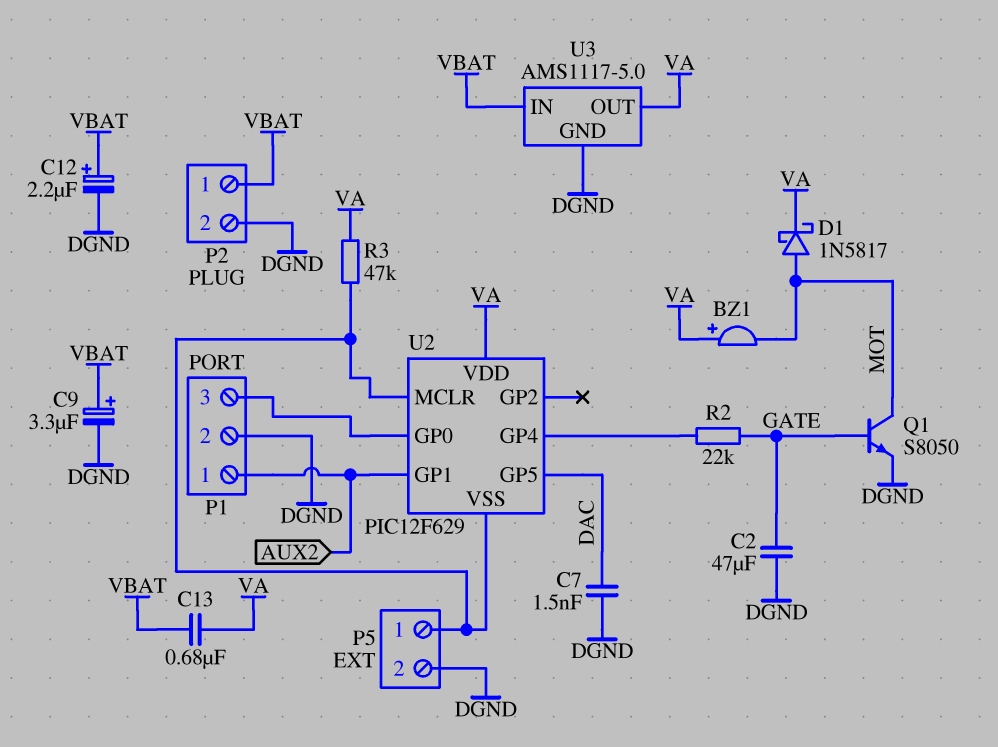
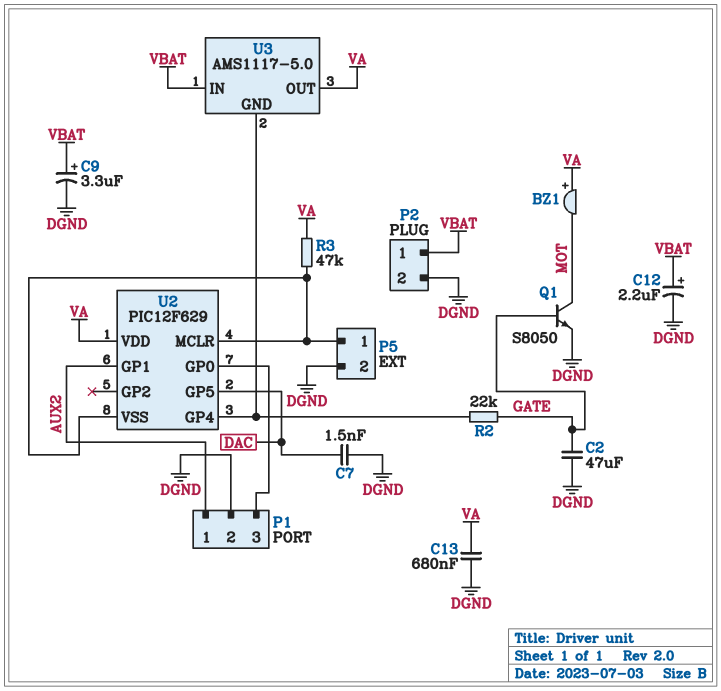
C13: 680nF (VA, VBAT) -> 680nF (DGND, VA)
D1: schottky 1N5817 (A MOT, K VA) -> none
U3 pin GND: DGND -> U2/GP4

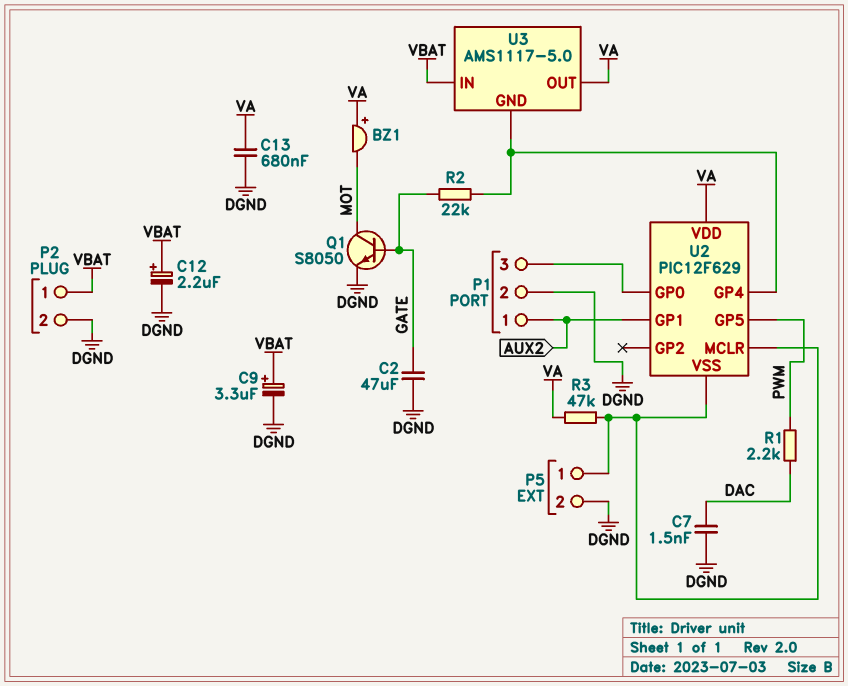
R1: none -> 2.2k (DAC, PWM)
U2 pin GP5: DAC -> PWM

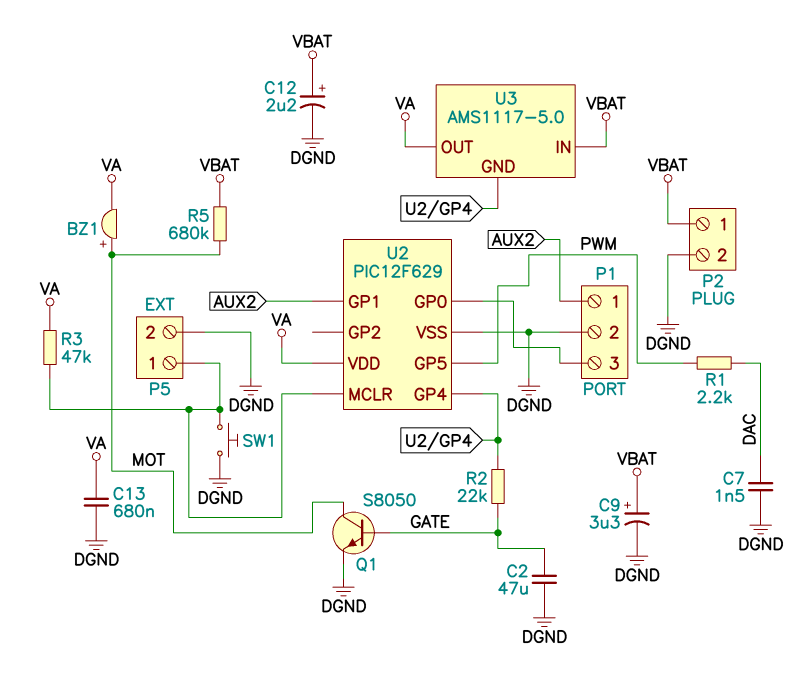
BZ1: buzzer (plus VA, minus MOT) -> buzzer (plus MOT, minus VA)
R5: none -> 680k (MOT, VBAT)
SW1: none -> button (DGND, P5/1)
U2 pin VSS: P5/1 -> DGND

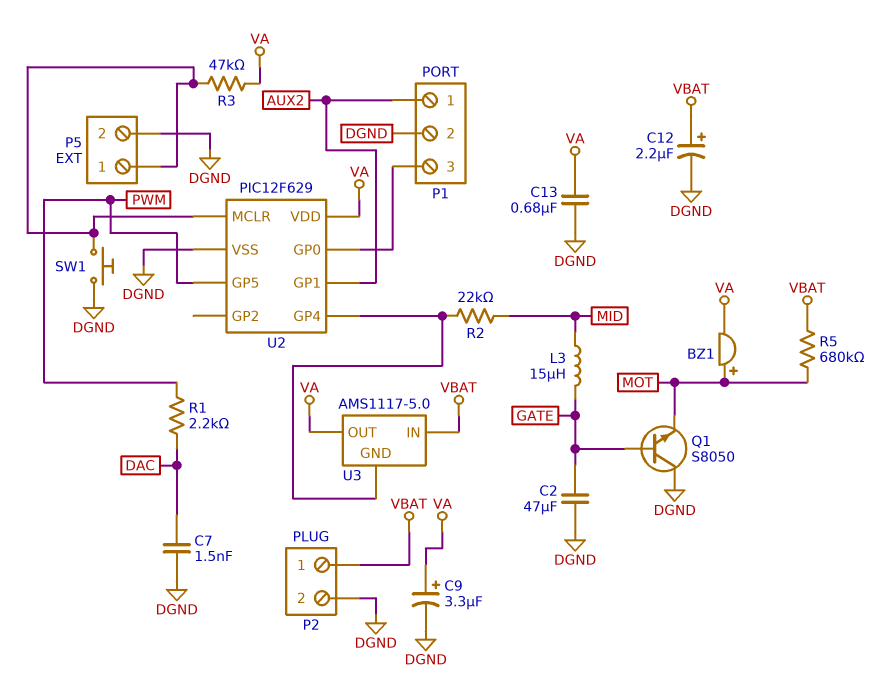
C9: 3.3uF (plus VBAT, minus DGND) -> 3.3uF (plus VA, minus DGND)
L3: none -> 15uH (GATE, MID)
Q1: NPN S8050 (B GATE, C MOT, E DGND) -> NPN S8050 (B GATE, C DGND, E MOT)
R2: 22k (GATE, U2/GP4) -> 22k (MID, U2/GP4)

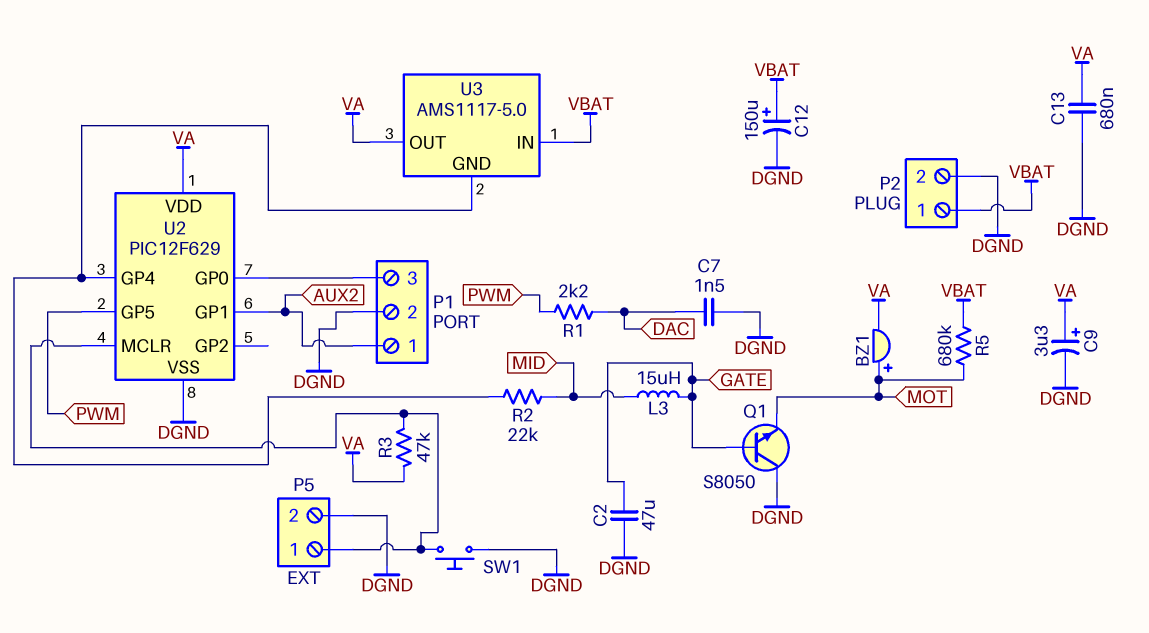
C12: 2.2uF (plus VBAT, minus DGND) -> 150uF (plus VBAT, minus DGND)

